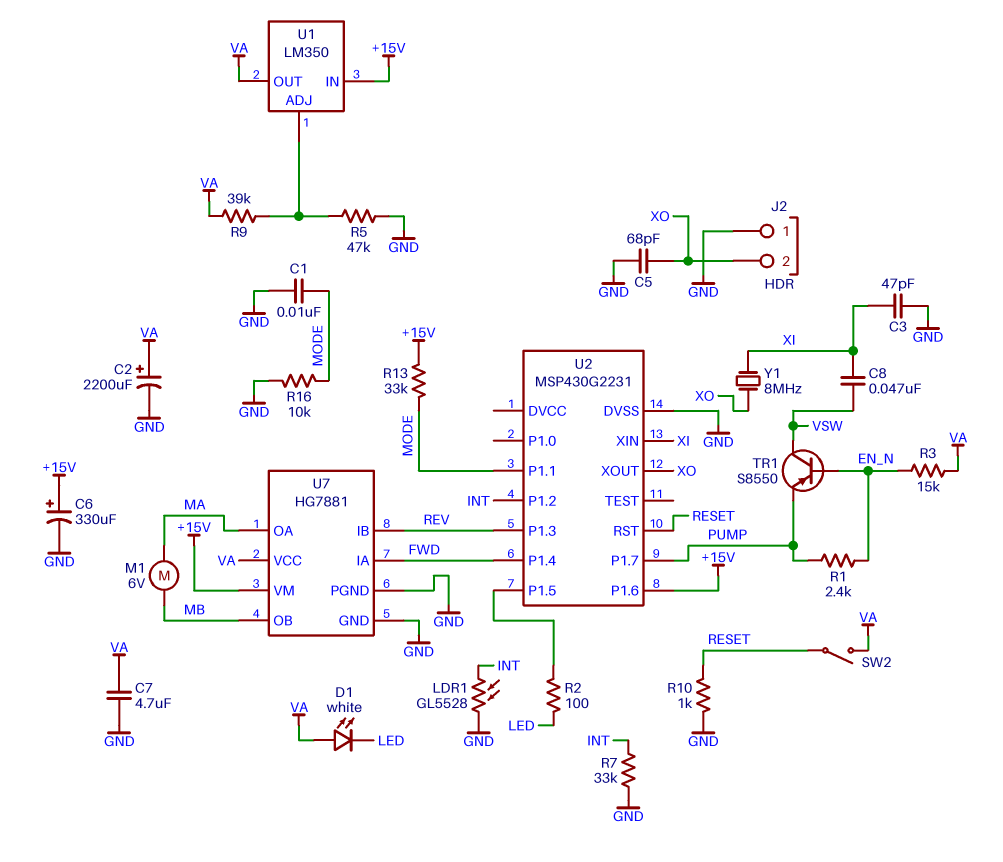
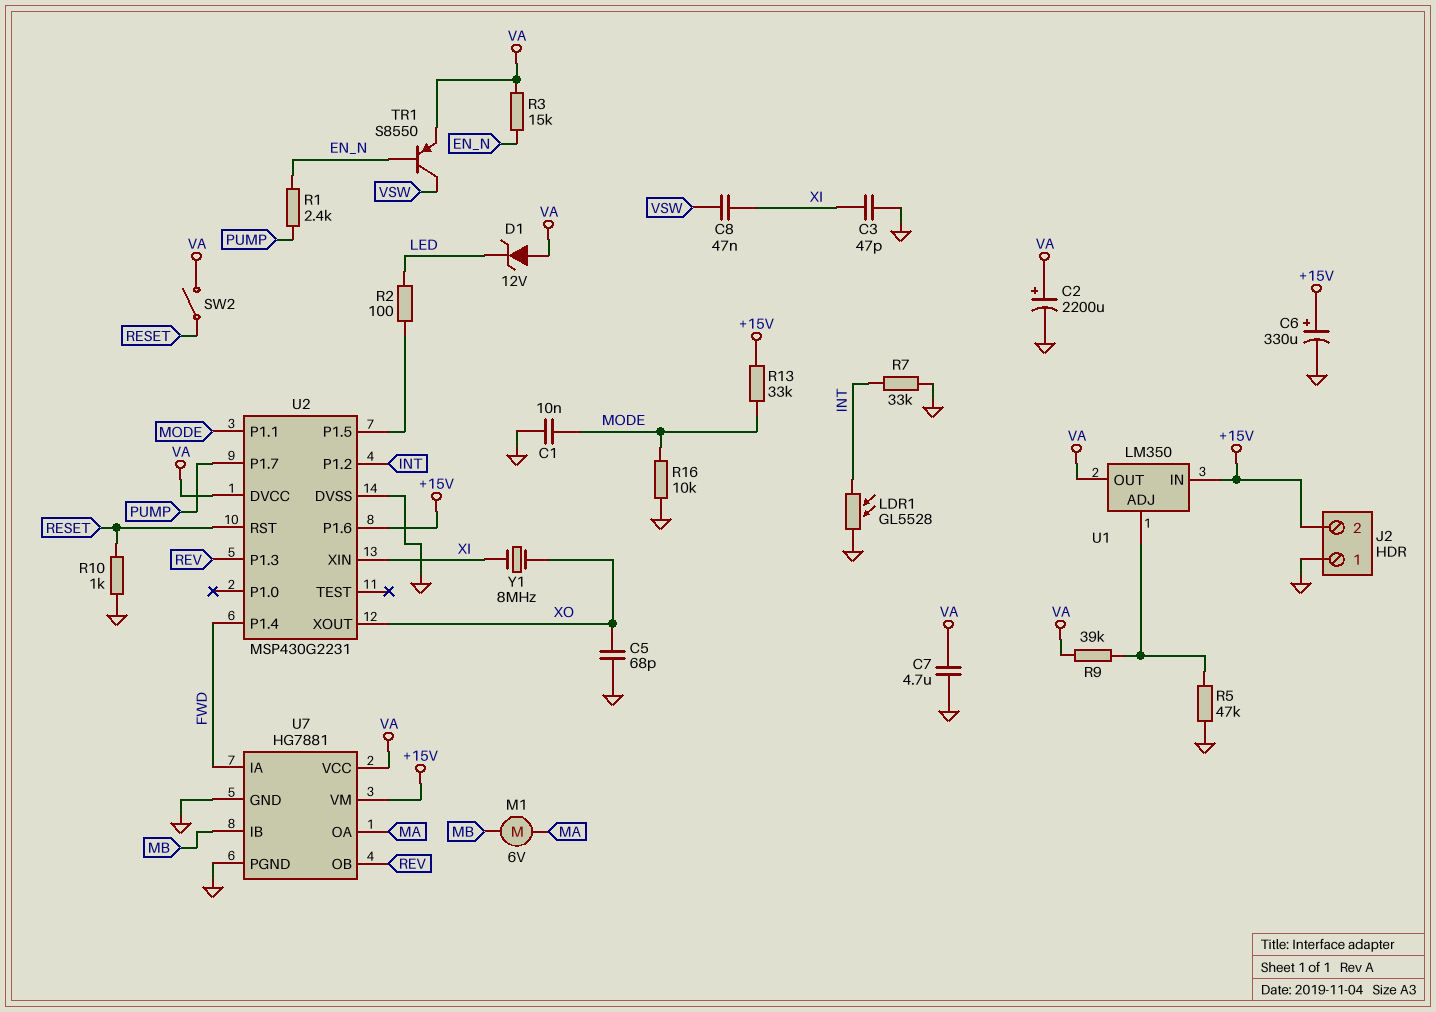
D1: LED white (A VA, K LED) -> zener 12V (A VA, K LED)
J2 pin 2: XO -> +15V
TR1: PNP S8550 (B EN_N, C VSW, E PUMP) -> PNP S8550 (B EN_N, C VSW, E VA)
U2 pin DVCC: none -> VA
U7 pin IB: REV -> MB
U7 pin OB: MB -> REV

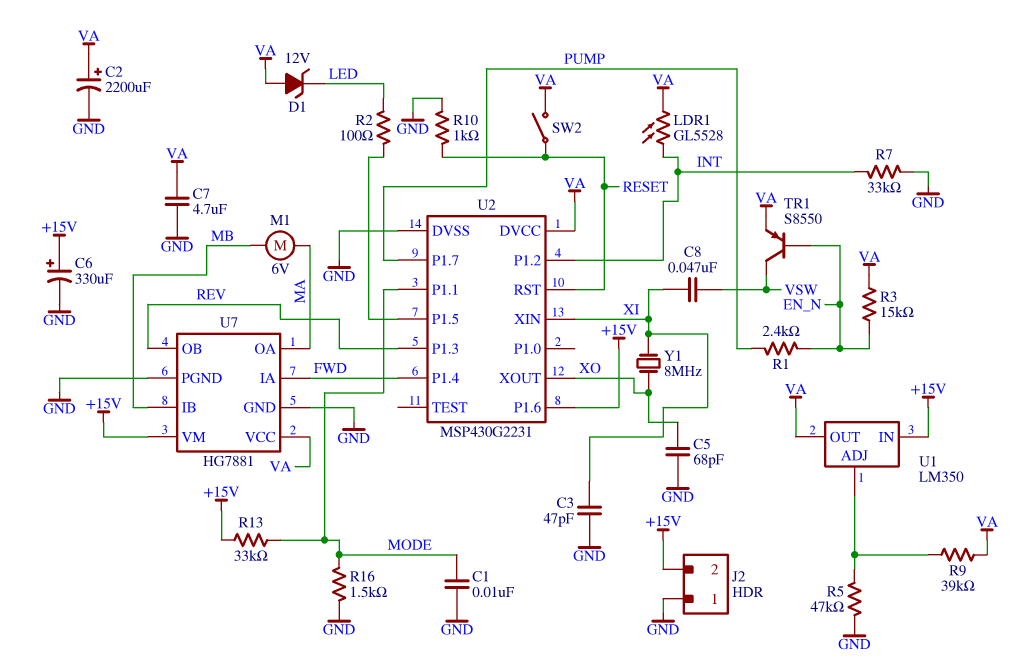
LDR1: GL5528 (GND, INT) -> GL5528 (INT, VA)
R16: 10k (GND, MODE) -> 1.5k (GND, MODE)

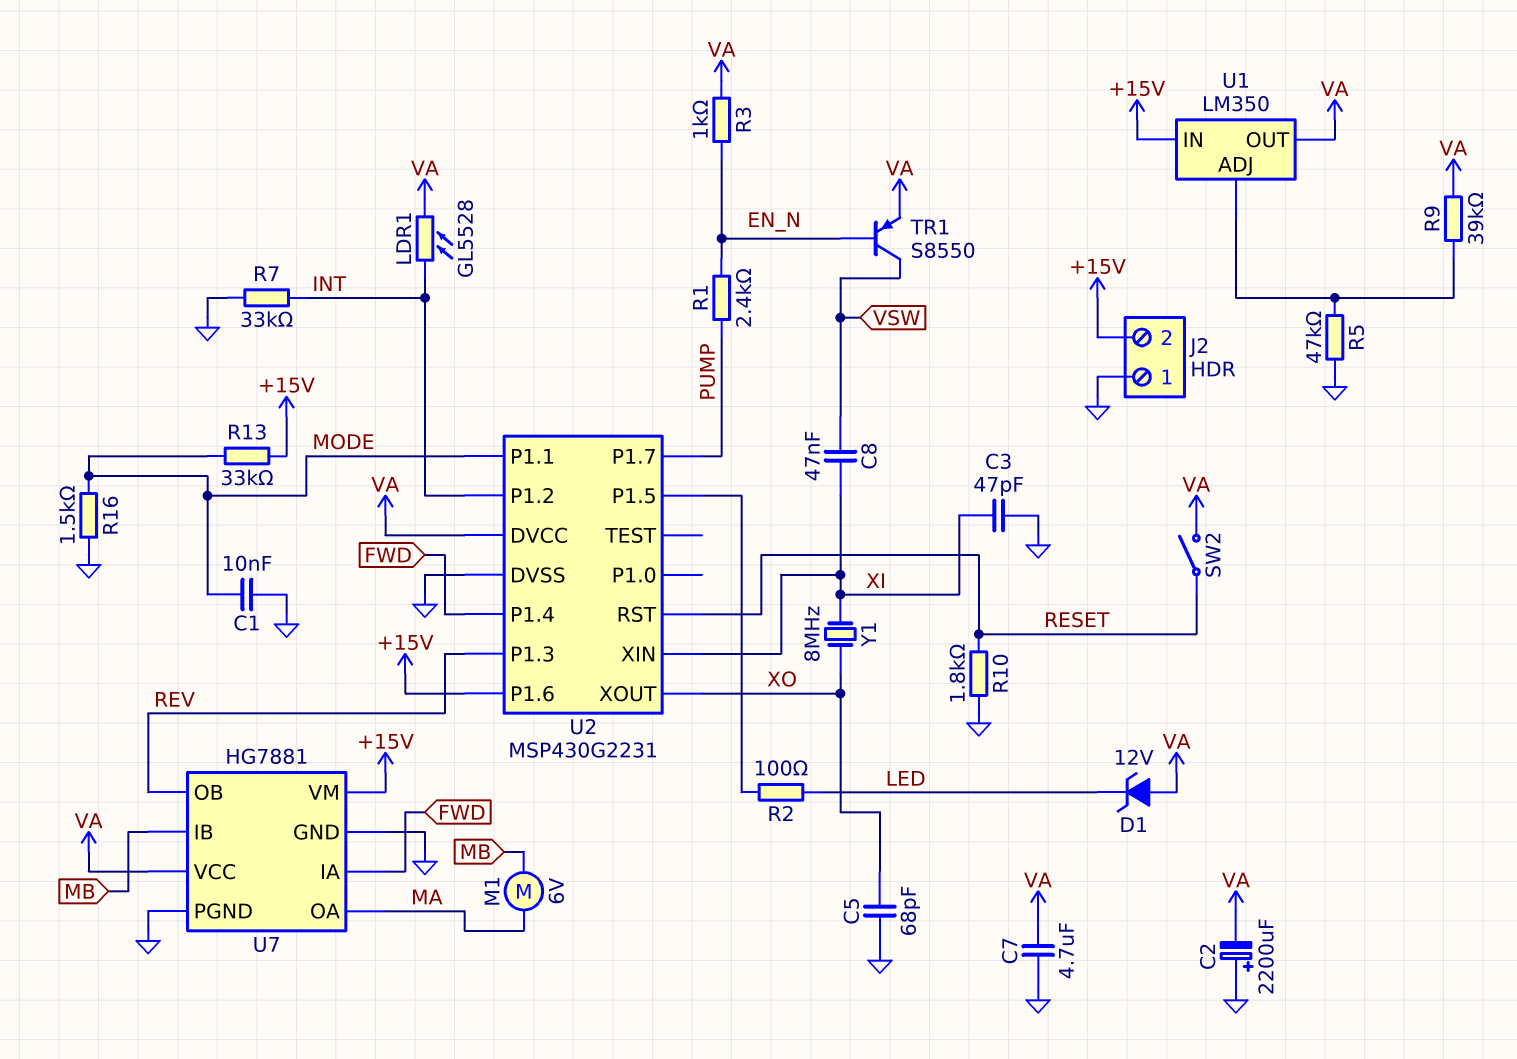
C2: 2200uF (plus VA, minus GND) -> 2200uF (plus GND, minus VA)
C6: 330uF (plus +15V, minus GND) -> none
R3: 15k (EN_N, VA) -> 1k (EN_N, VA)
R10: 1k (GND, RESET) -> 1.8k (GND, RESET)

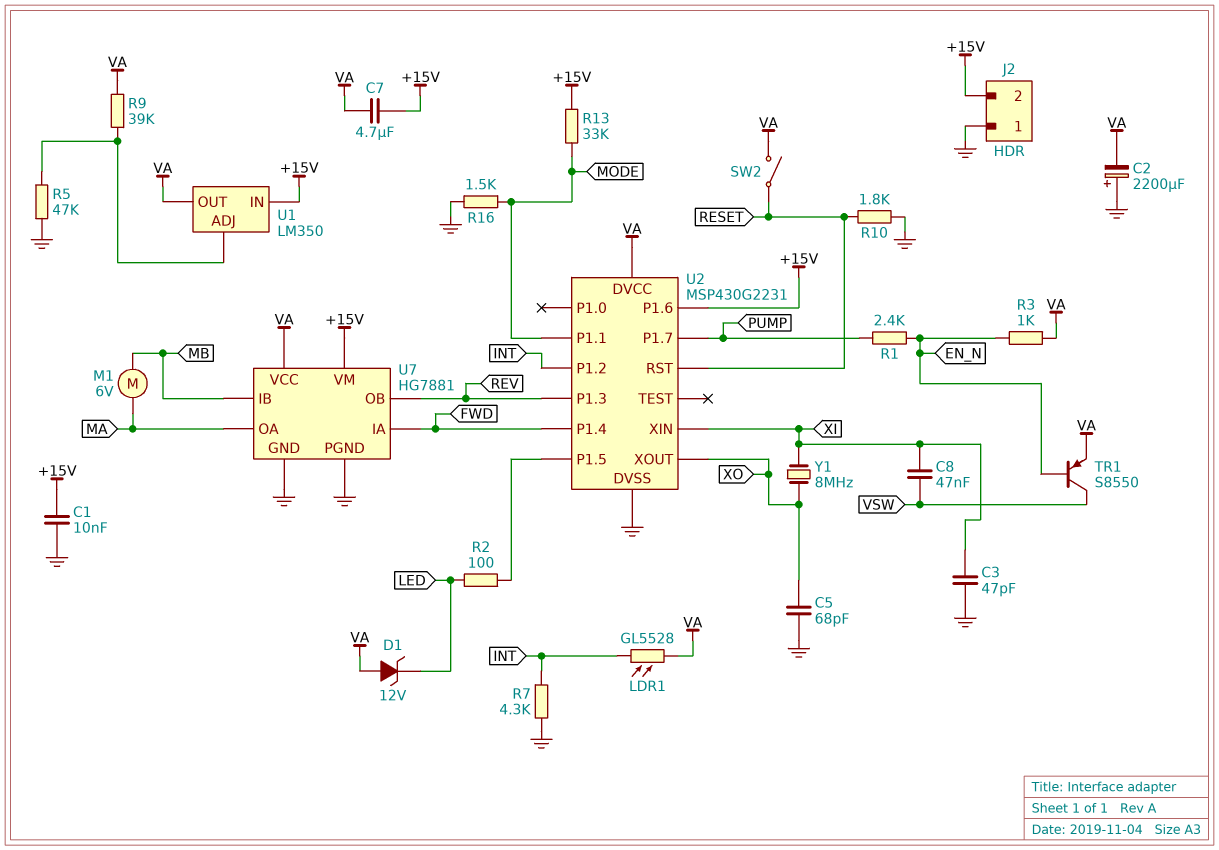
C1: 10nF (GND, MODE) -> 10nF (+15V, GND)
C7: 4.7uF (GND, VA) -> 4.7uF (+15V, VA)
R7: 33k (GND, INT) -> 4.3k (GND, INT)

